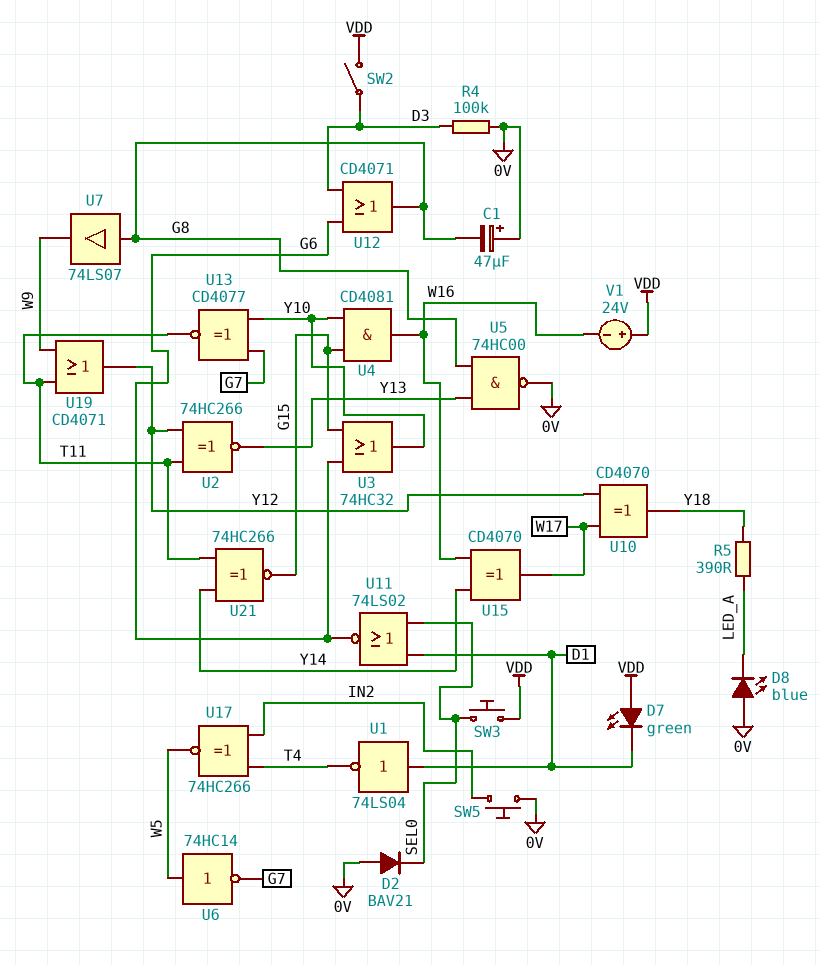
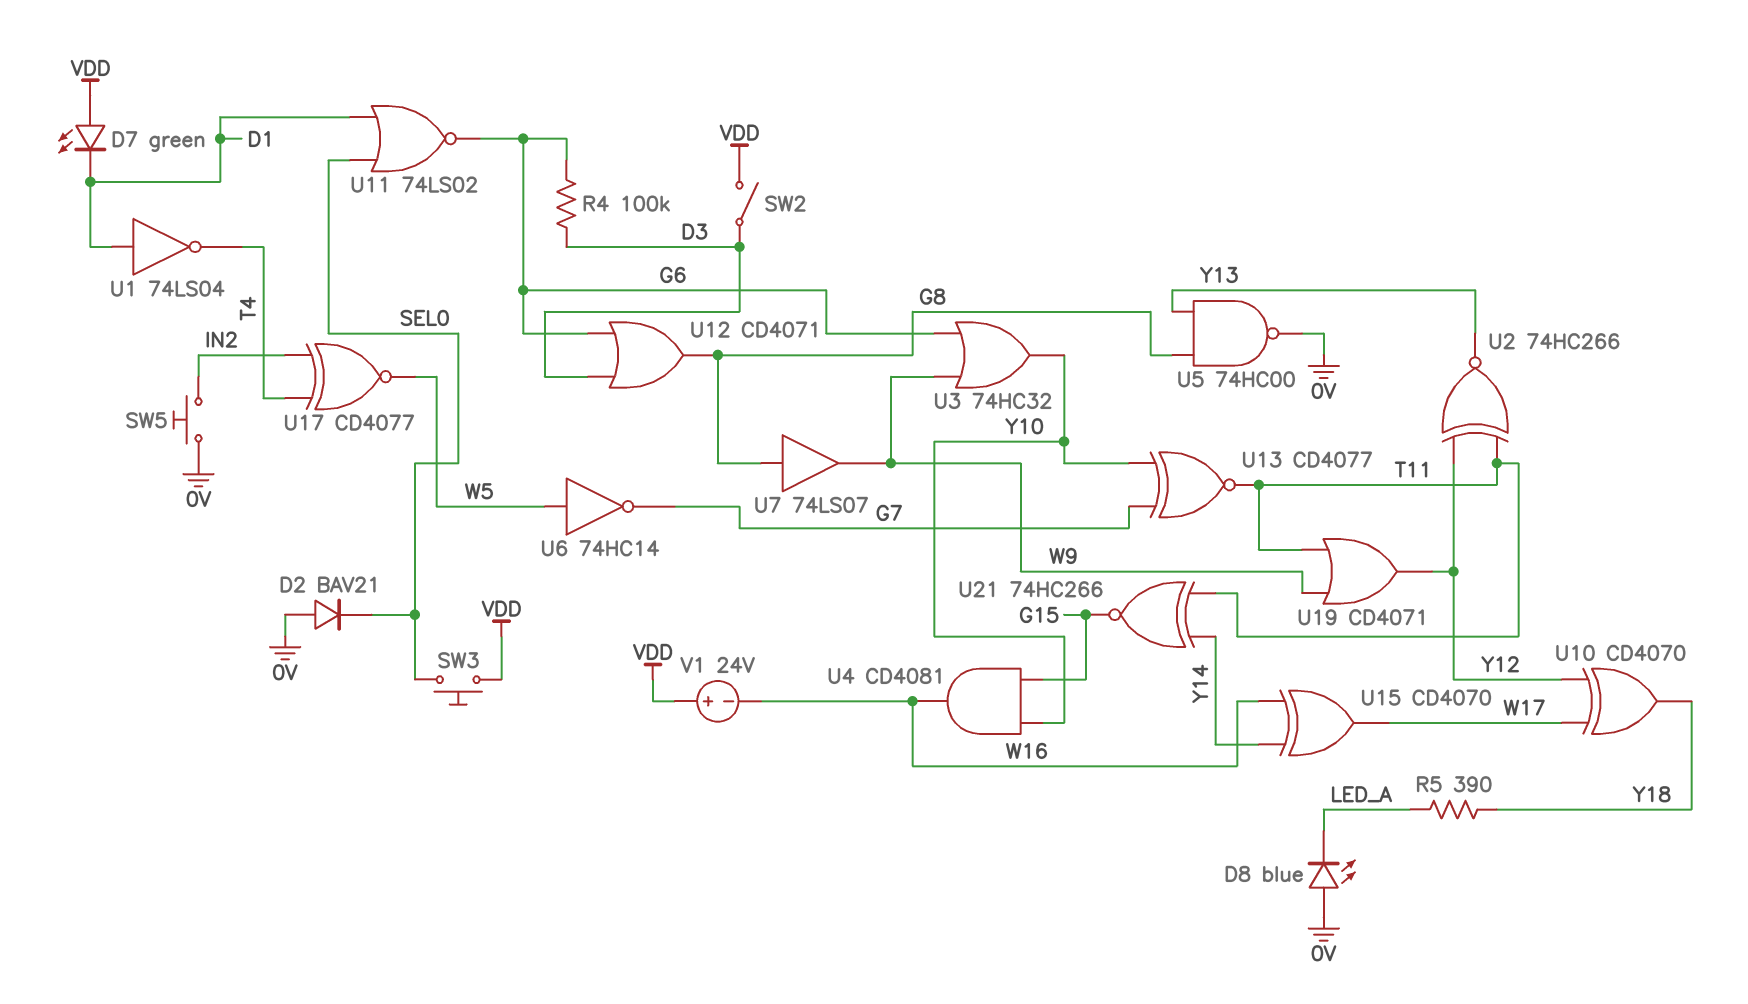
C1: 47uF (plus 0V, minus G8) -> none
R4: 100k (0V, D3) -> 100k (D3, G6)
U3: OR 74HC32 (in G6, in G15, out Y10) -> OR 74HC32 (in G6, in W9, out Y10)
U17: XNOR 74HC266 (in IN2, in T4, out W5) -> XNOR CD4077 (in IN2, in T4, out W5)

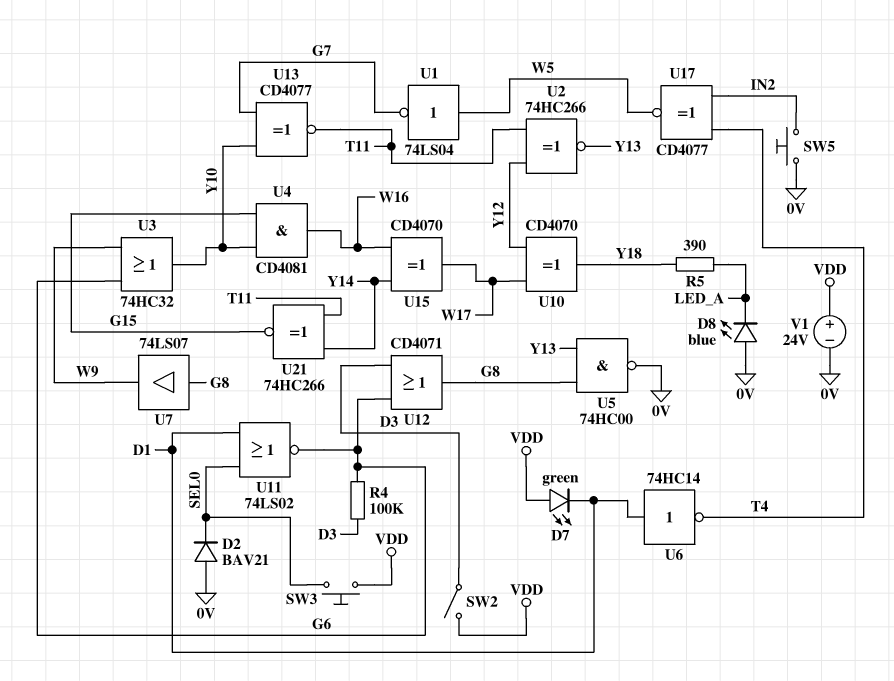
U1: NOT 74LS04 (in D1, out T4) -> NOT 74LS04 (in W5, out G7)
U6: NOT 74HC14 (in W5, out G7) -> NOT 74HC14 (in D1, out T4)
U19: OR CD4071 (in T11, in W9, out Y12) -> none
V1: 24V (plus VDD, minus W16) -> 24V (plus VDD, minus 0V)

